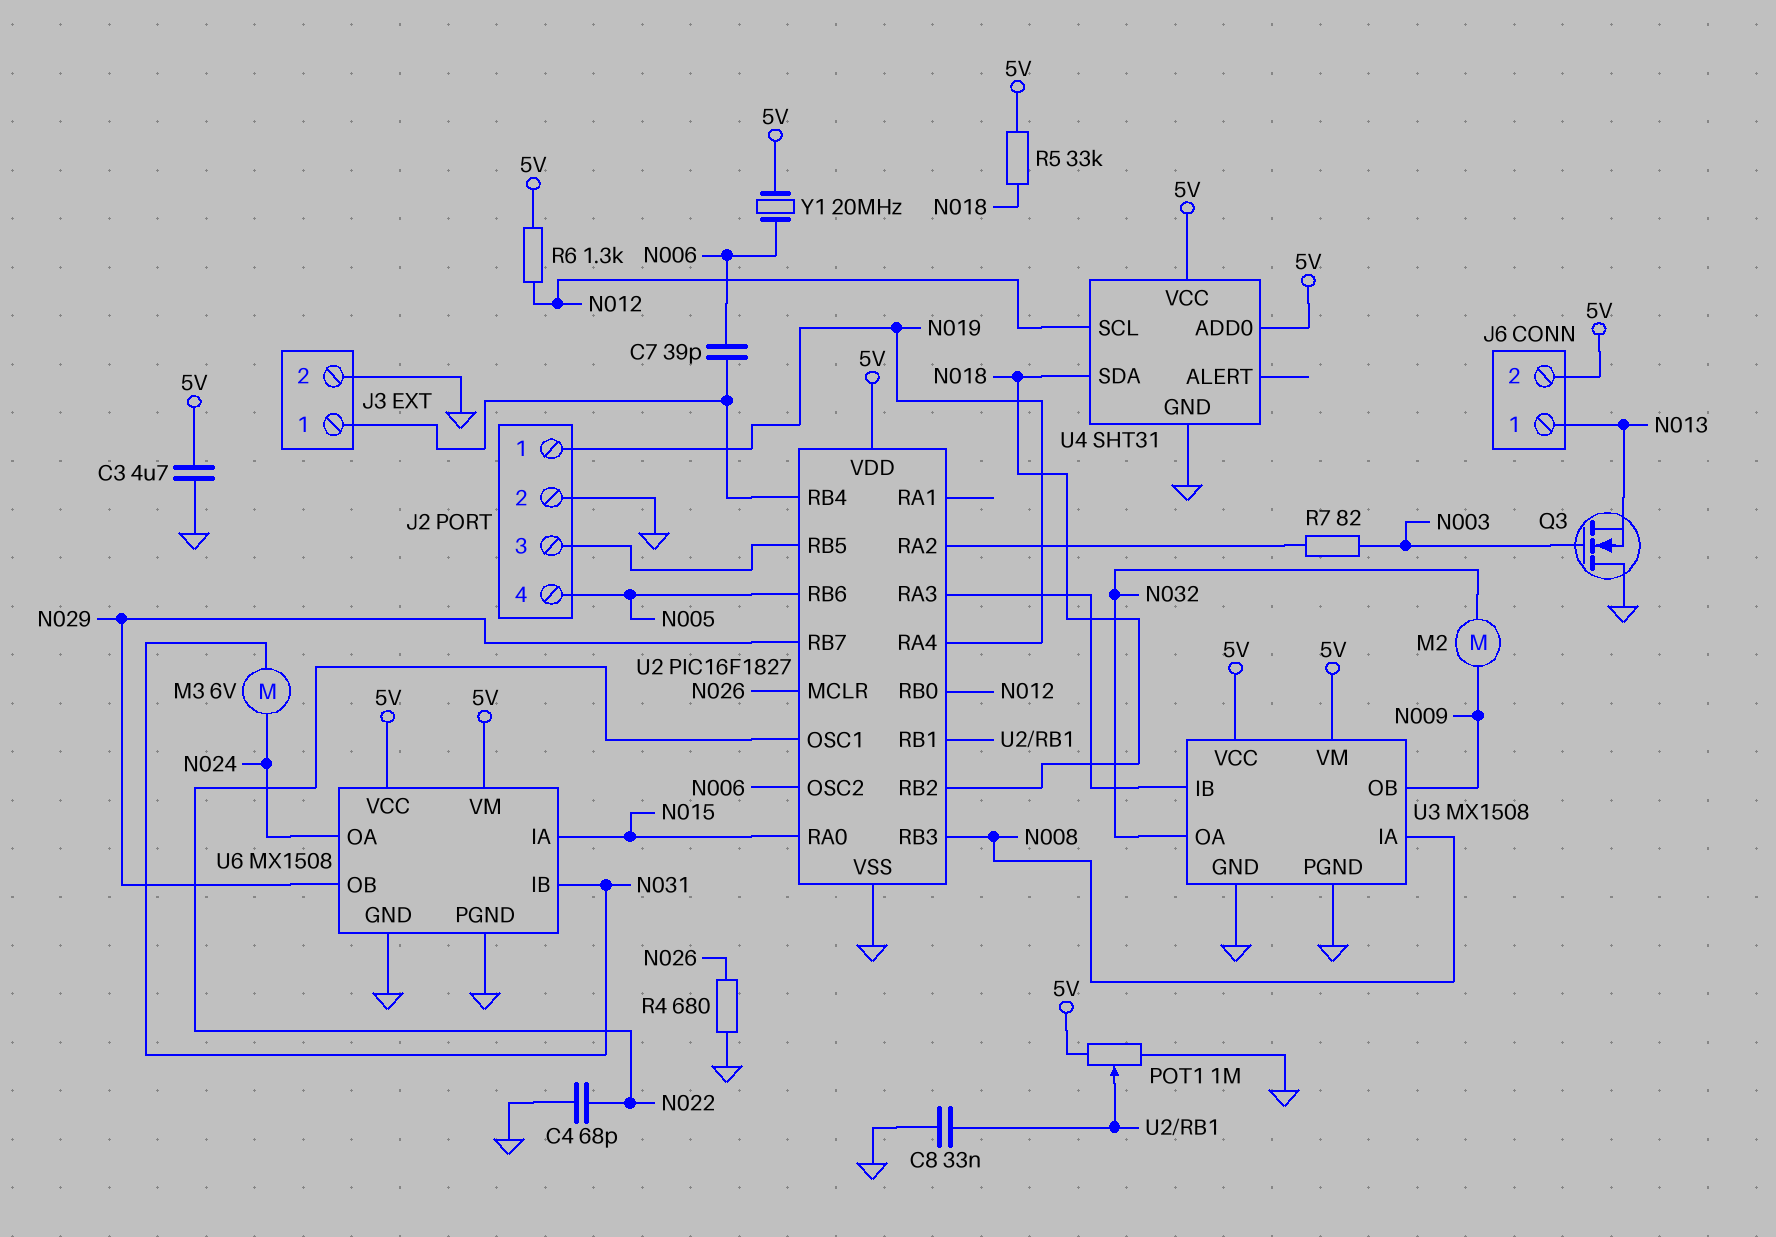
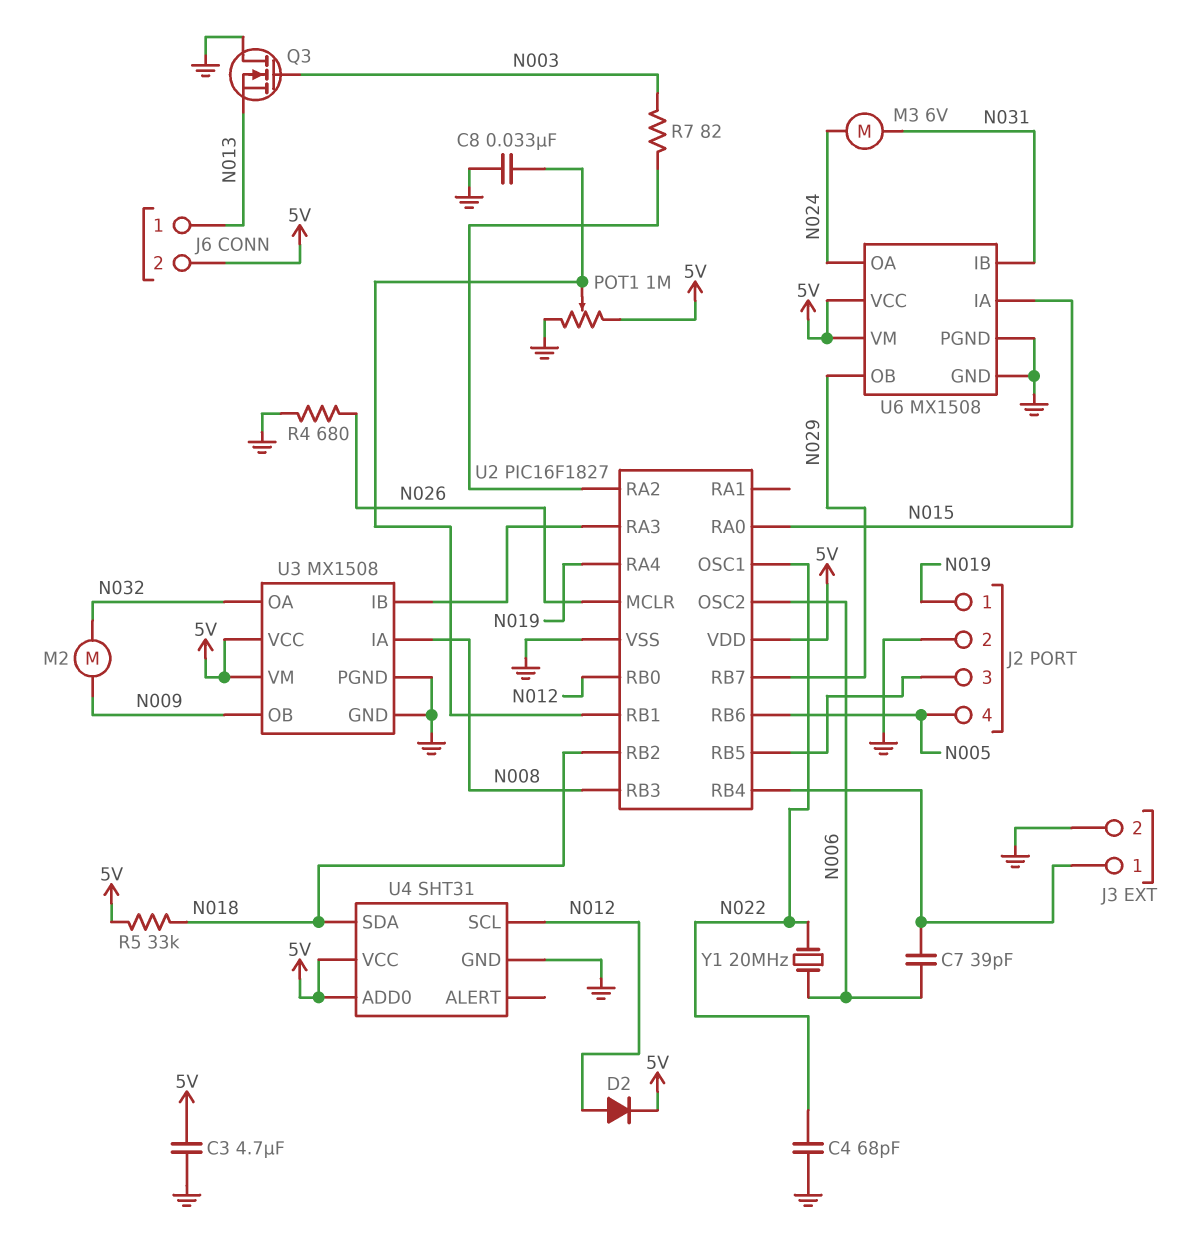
D2: none -> diode (A N012, K 5V)
R6: 1.3k (5V, N012) -> none
Y1: 20MHz (5V, N006) -> 20MHz (N006, N022)

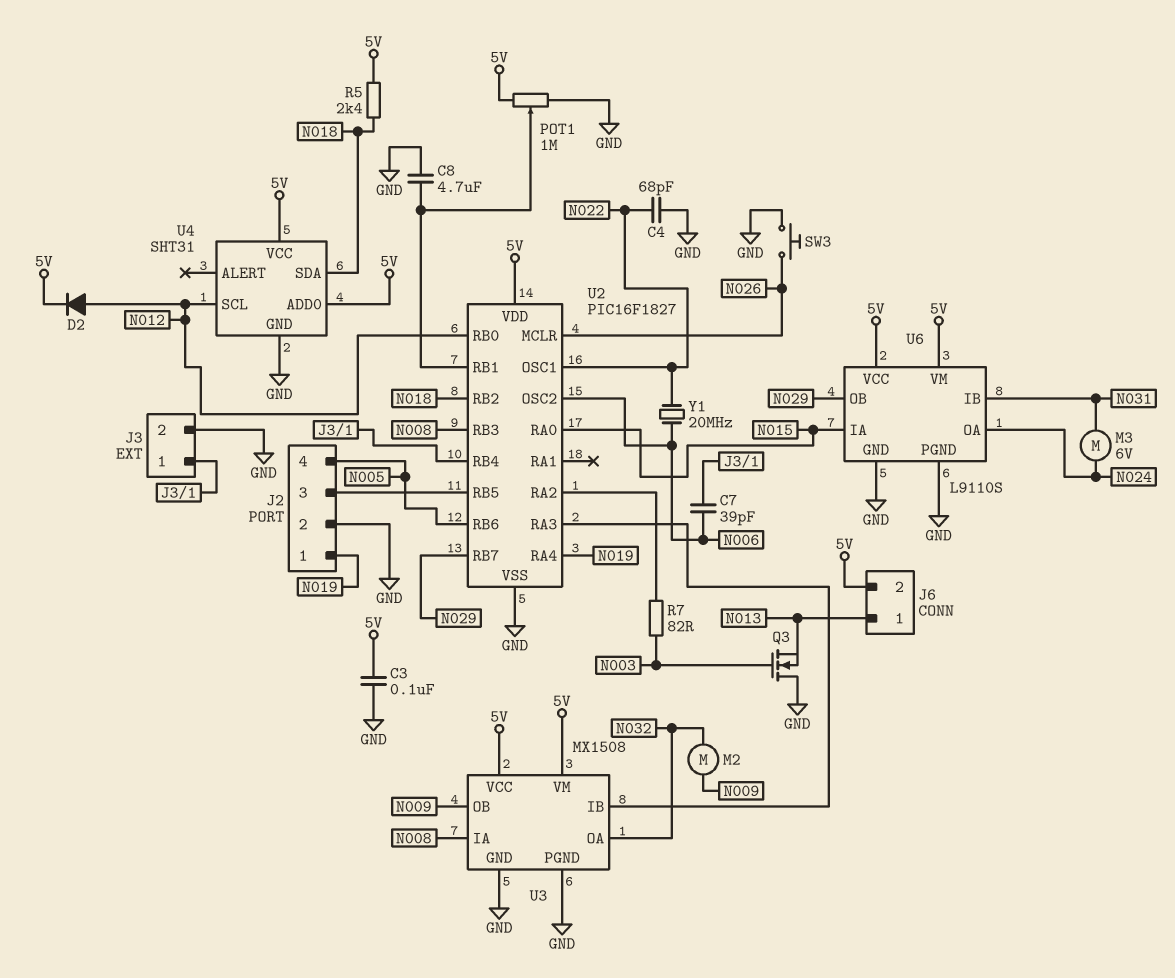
C3: 4.7uF (5V, GND) -> 100nF (5V, GND)
C8: 33nF (GND, U2/RB1) -> 4.7uF (GND, U2/RB1)
R4: 680 (GND, N026) -> none
R5: 33k (5V, N018) -> 2.4k (5V, N018)
SW3: none -> button (GND, N026)
U6: MX1508 -> L9110S

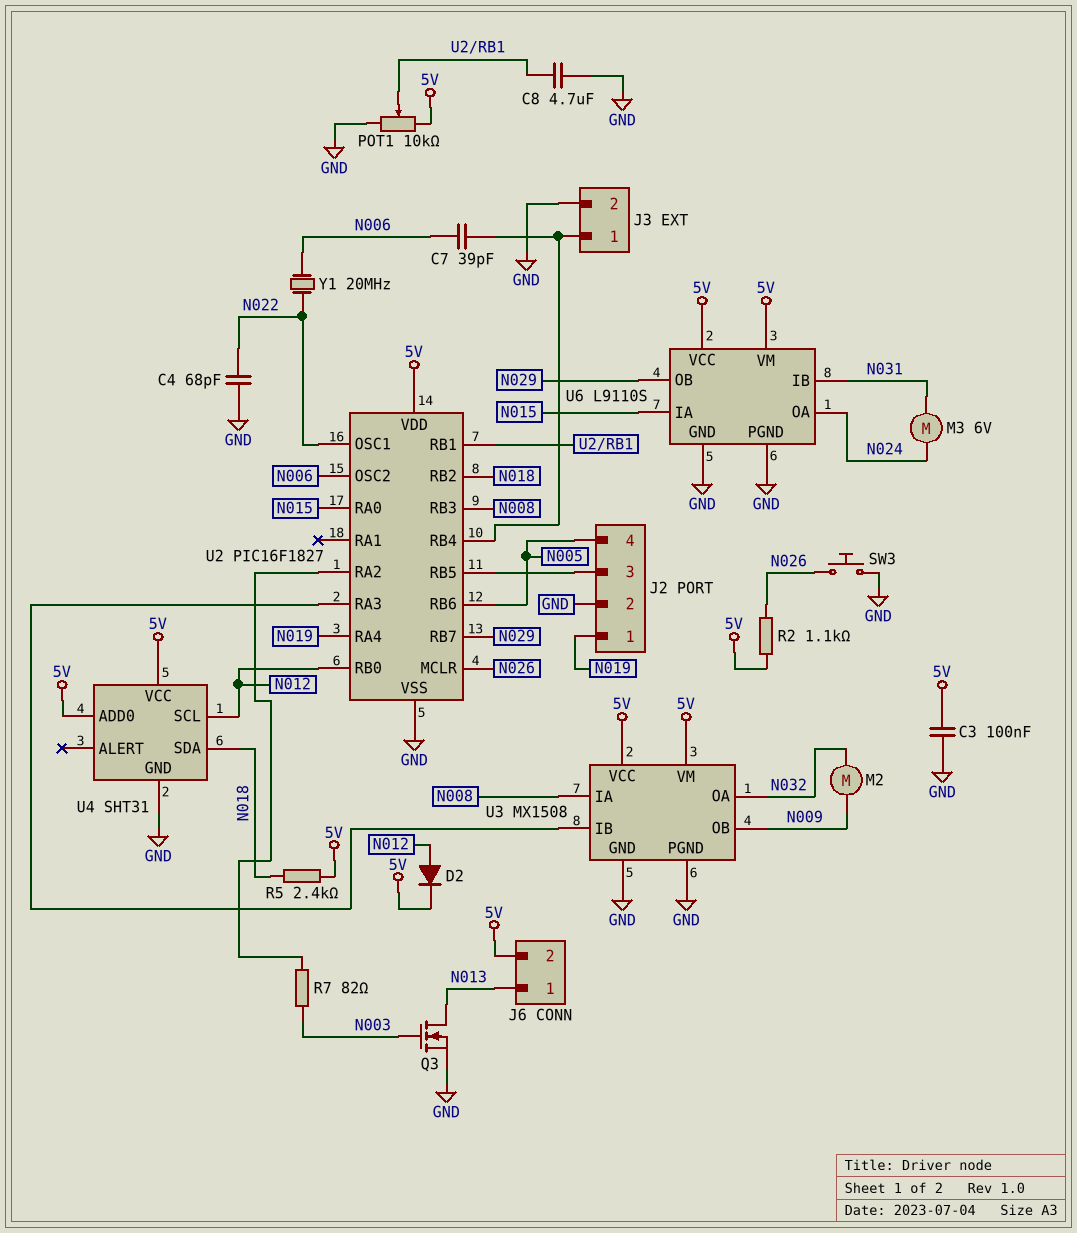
POT1: 1M (5V, GND, wiper U2/RB1) -> 10k (5V, GND, wiper U2/RB1)
Q3: NMOS (G N003, D GND, S N013) -> NMOS (G N003, D N013, S GND)
R2: none -> 1.1k (5V, N026)

